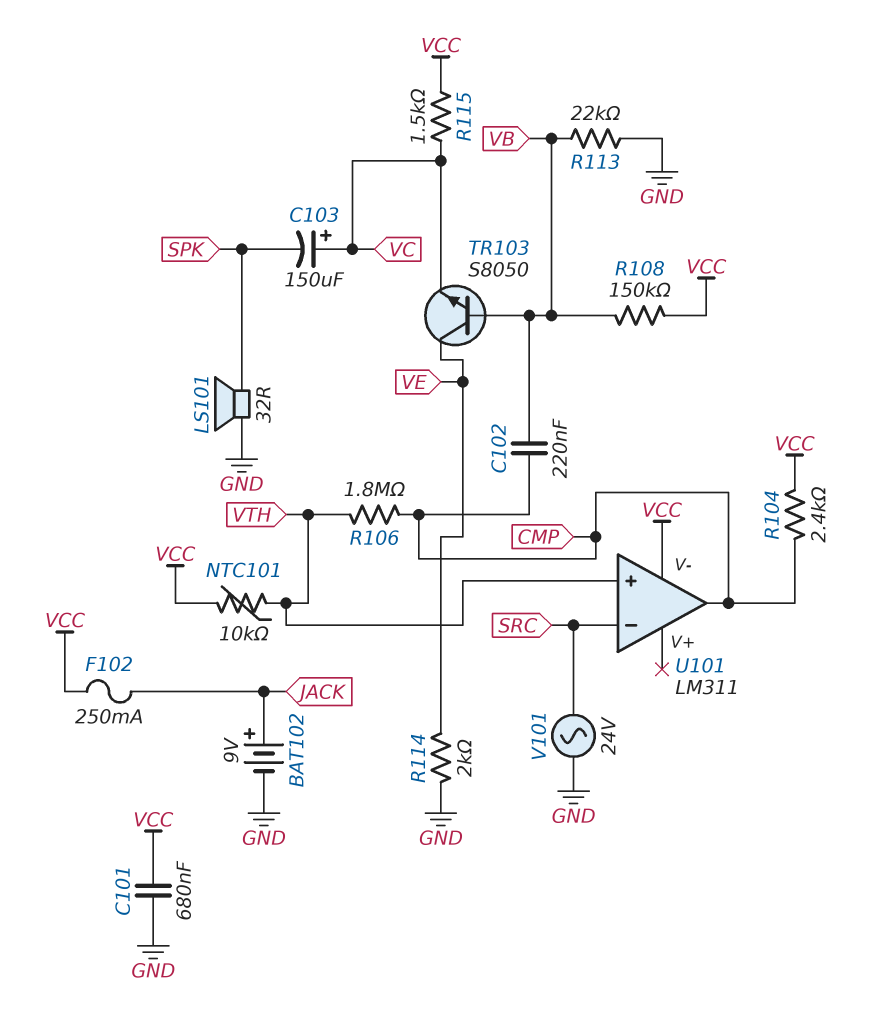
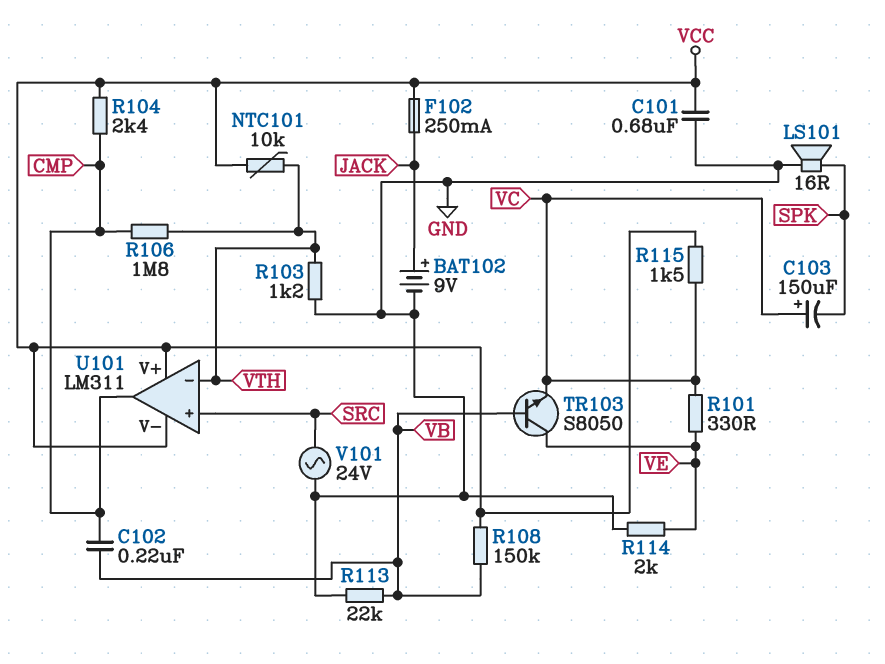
LS101: speaker 32R (GND, SPK) -> speaker 16R (GND, SPK)
R101: none -> 330 (VC, VE)
R103: none -> 1.2k (GND, VTH)
U101 pin V+: none -> VCC
U101 pin in+: VTH -> SRC
U101 pin in-: SRC -> VTH

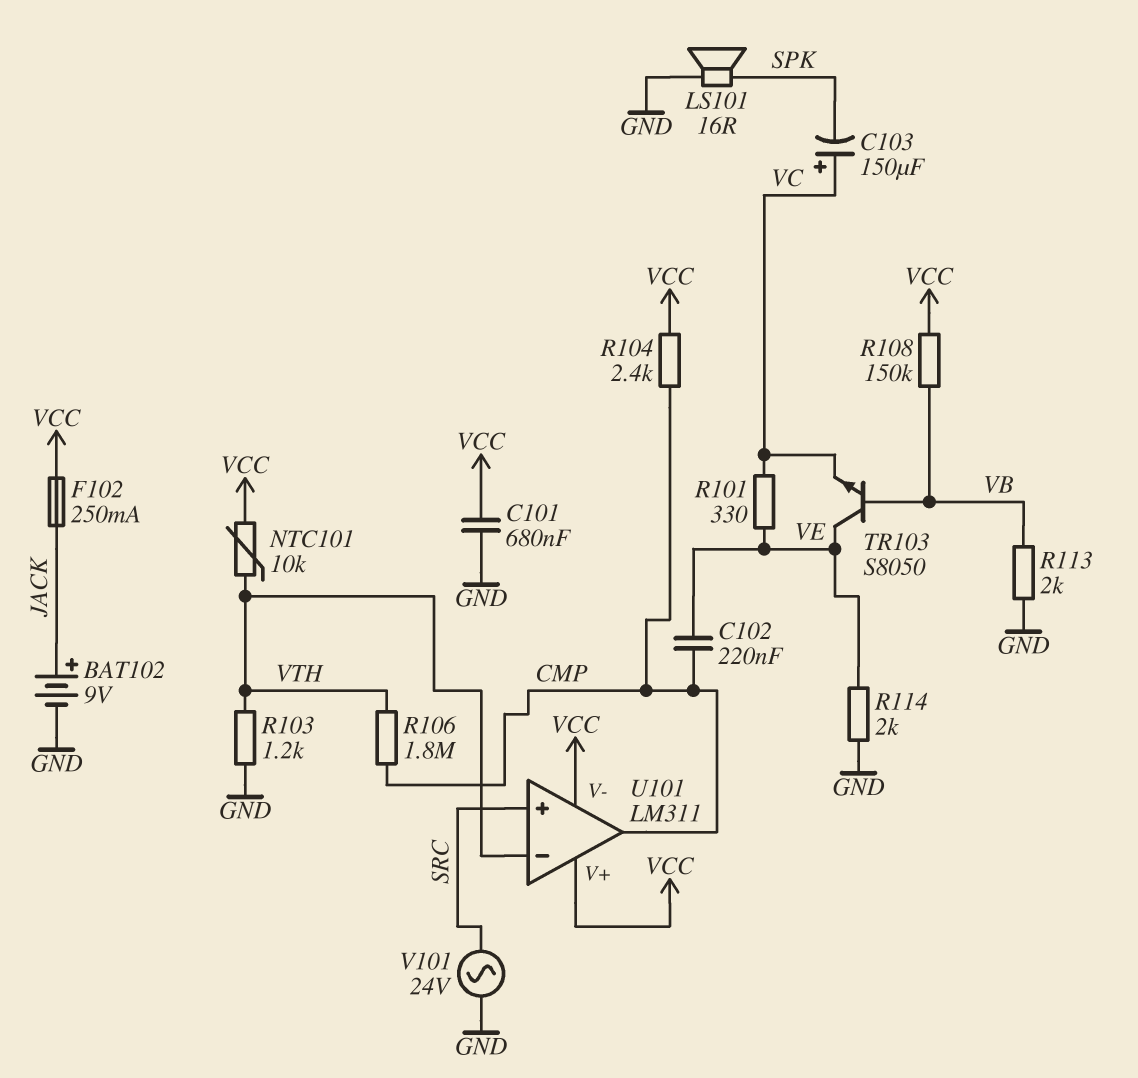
C102: 220nF (CMP, VB) -> 220nF (CMP, VE)
R113: 22k (GND, VB) -> 2k (GND, VB)
R115: 1.5k (VC, VCC) -> none

